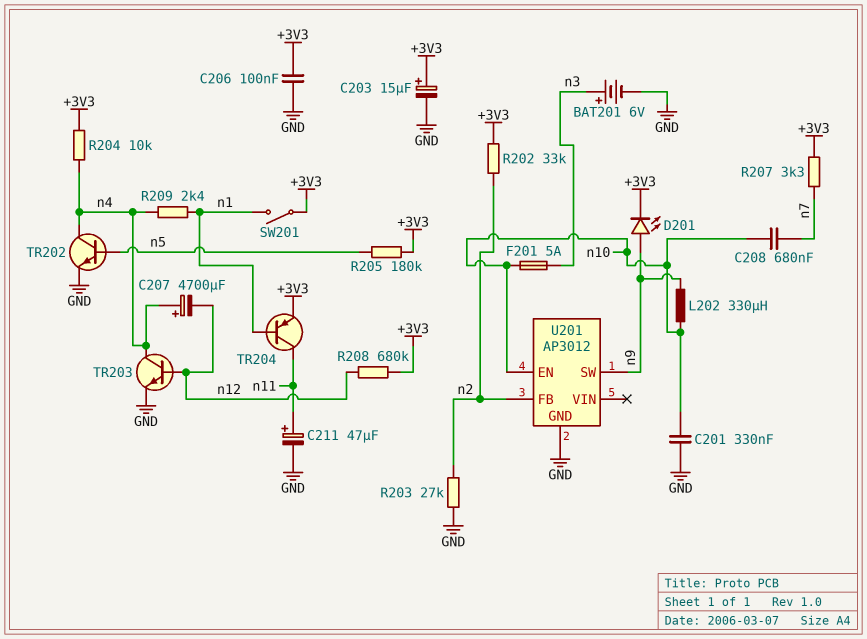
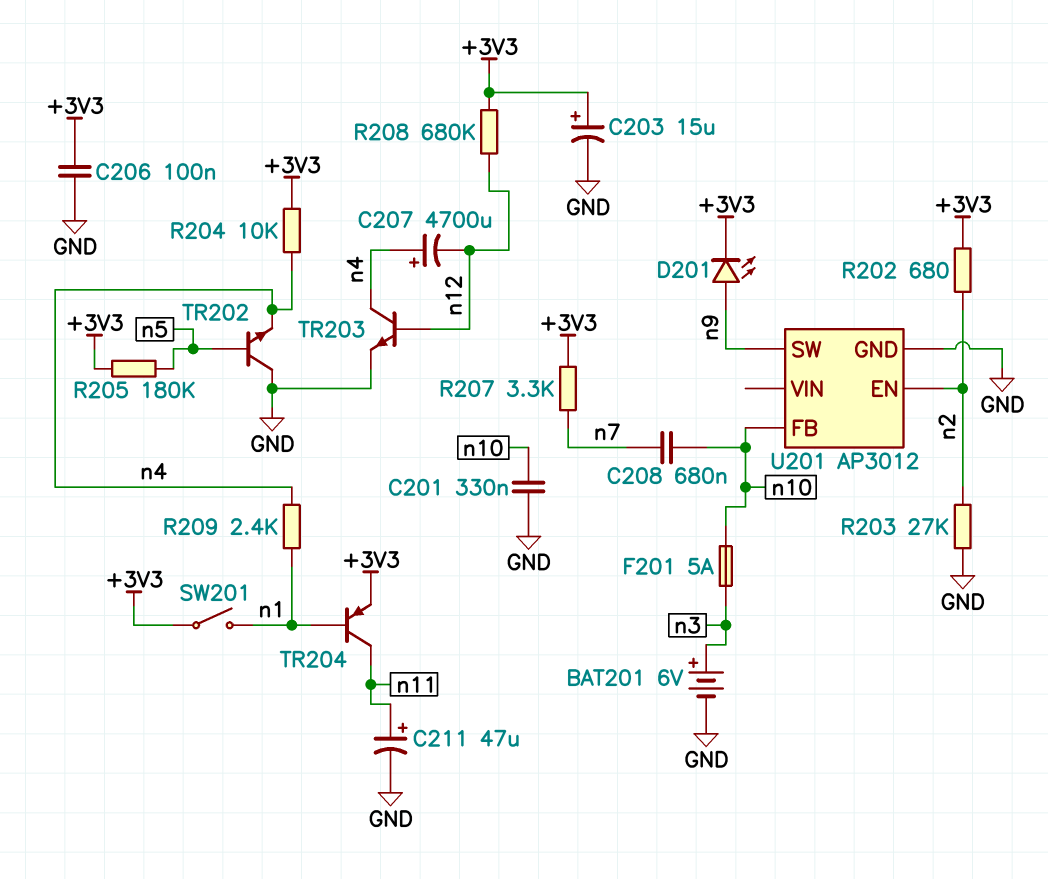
L202: 330uH (n9, n10) -> none
R202: 33k (+3V3, n2) -> 680 (+3V3, n2)
TR202: NPN (B n5, C n4, E GND) -> NPN (B n5, C GND, E n4)
U201 pin EN: n10 -> n2
U201 pin FB: n2 -> n10

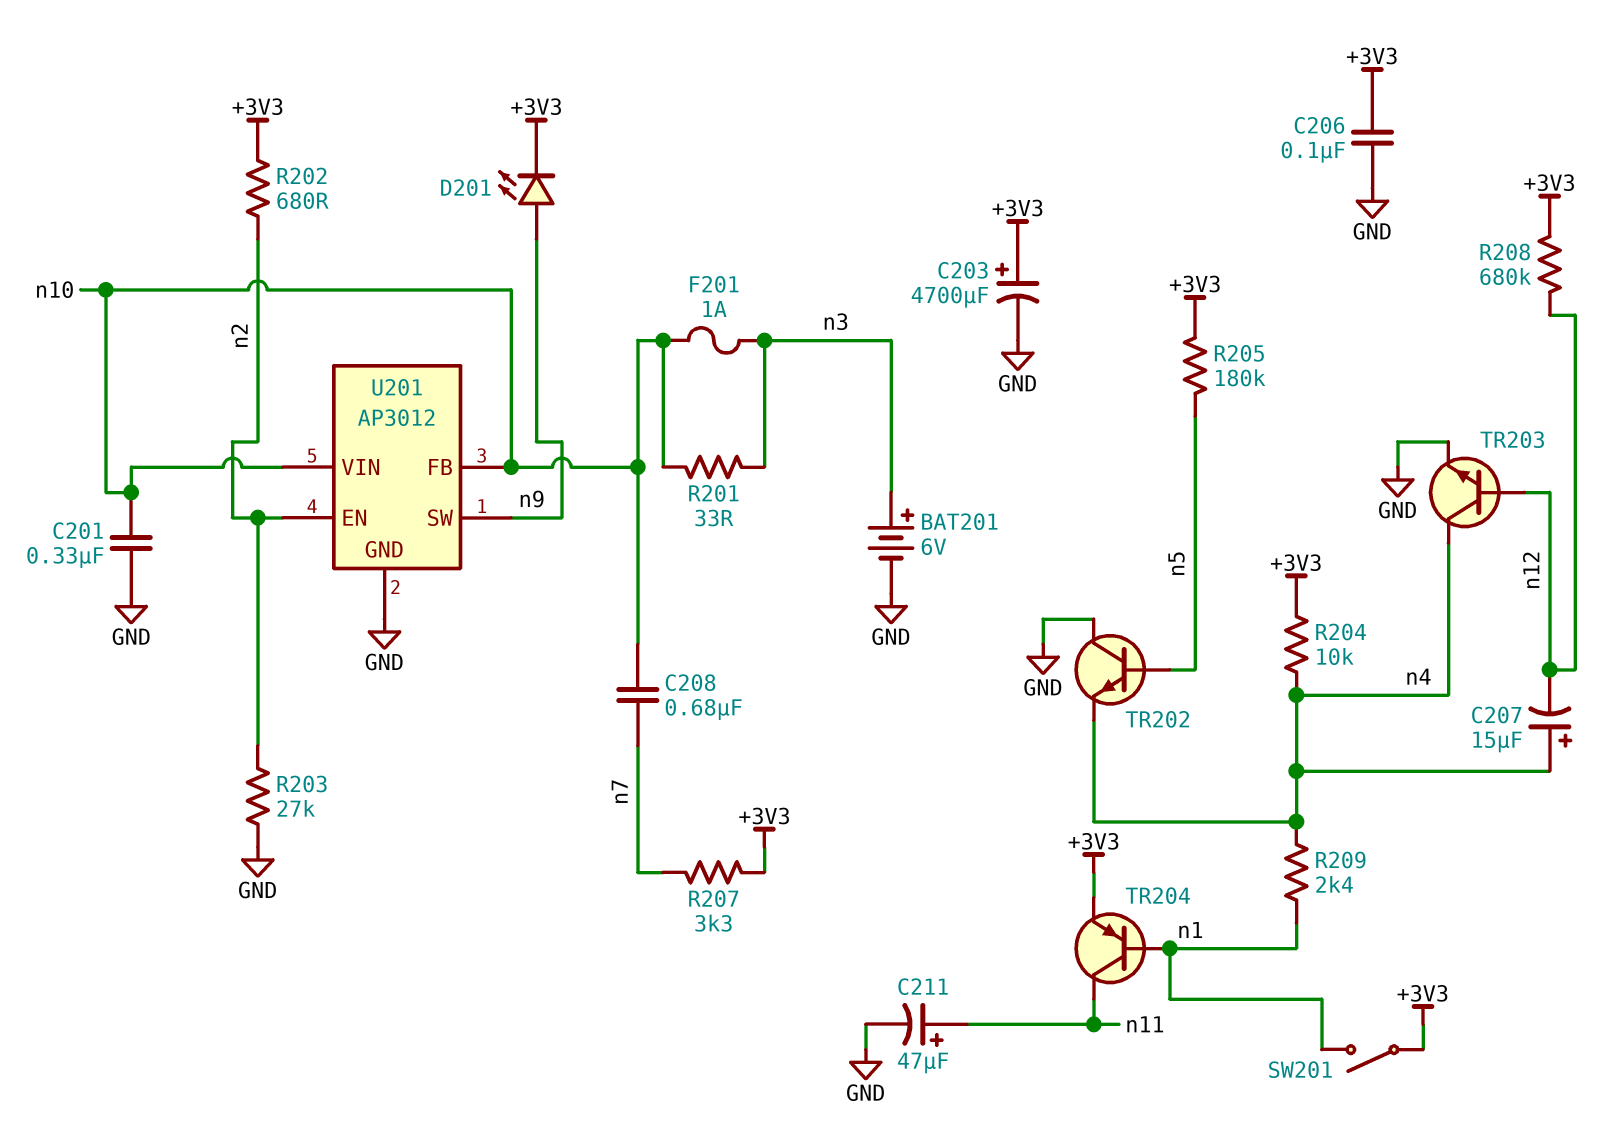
C203: 15uF (plus +3V3, minus GND) -> 4700uF (plus +3V3, minus GND)
C207: 4700uF (plus n4, minus n12) -> 15uF (plus n4, minus n12)
F201: 5A (n3, n10) -> 1A (n3, n10)
R201: none -> 33 (n3, n10)
U201 pin VIN: none -> n10

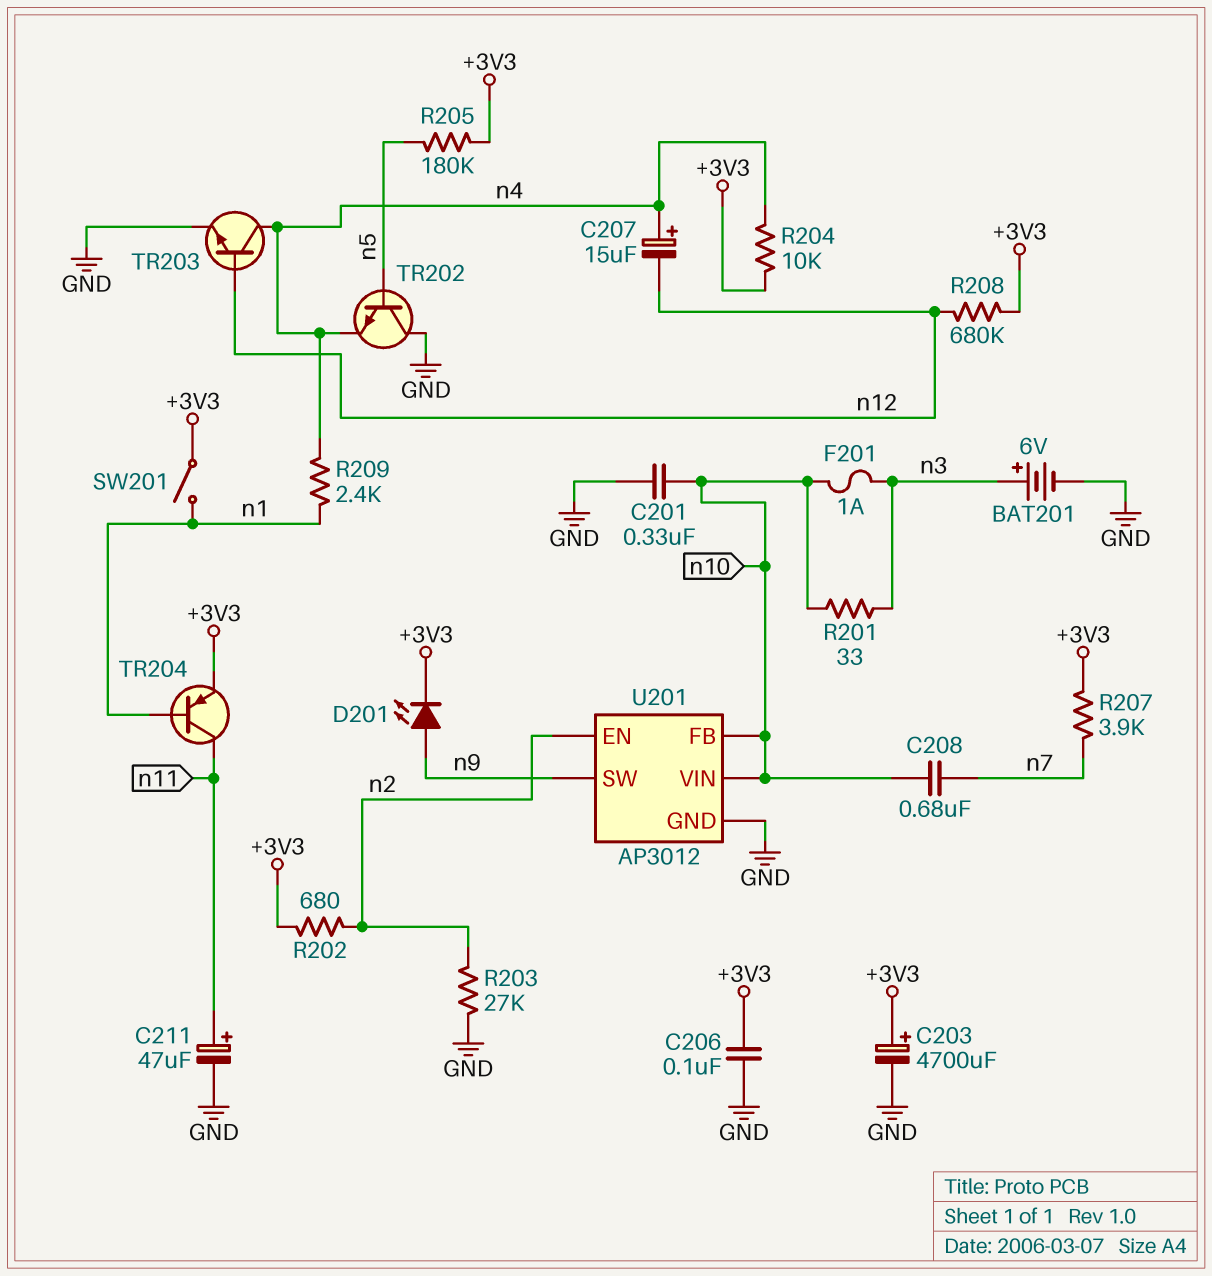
R207: 3.3k (+3V3, n7) -> 3.9k (+3V3, n7)

